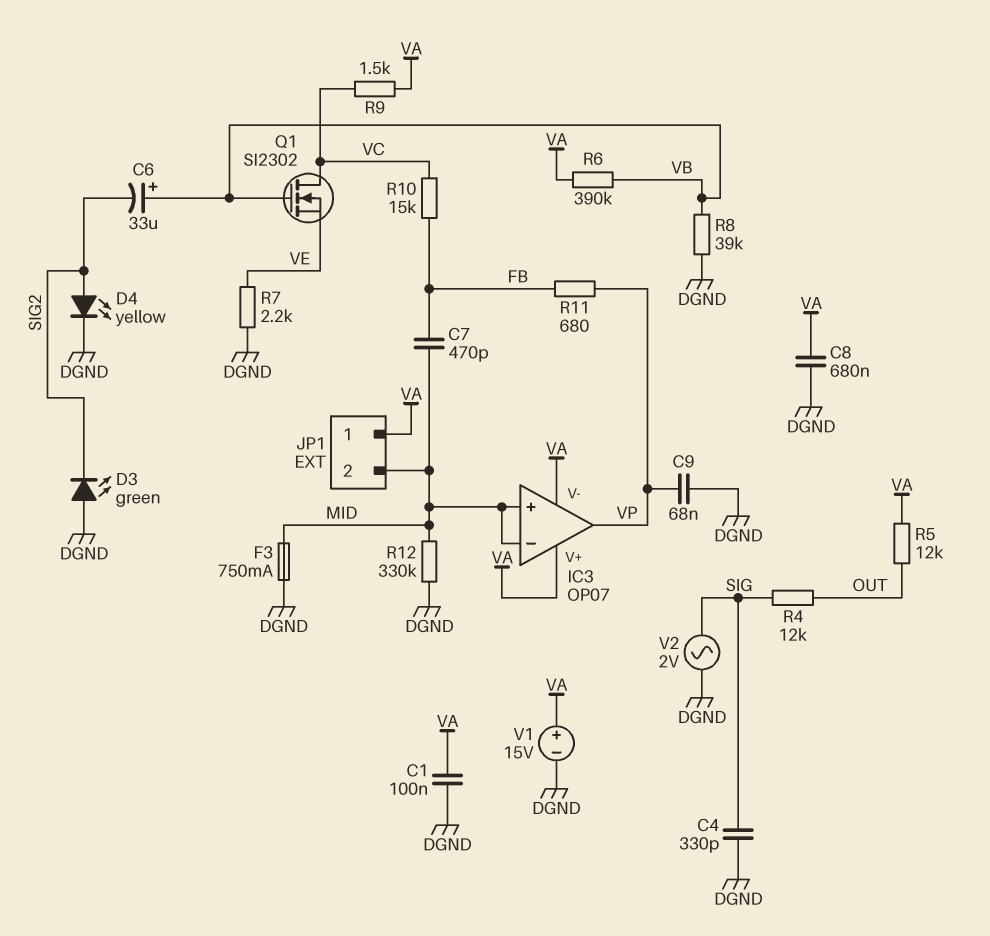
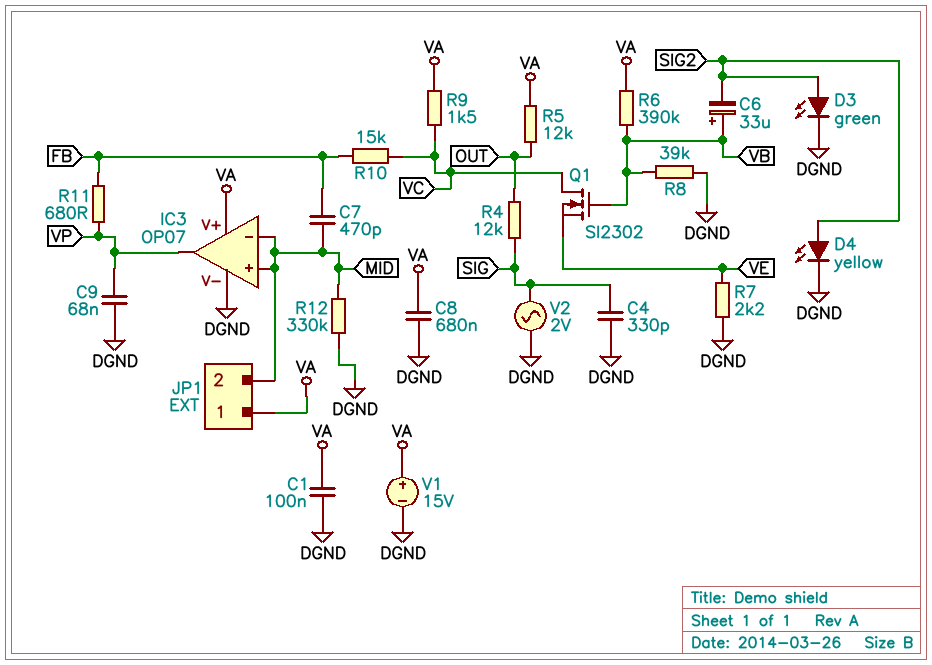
D3: LED green (A DGND, K SIG2) -> LED green (A SIG2, K DGND)
F3: 750mA (DGND, MID) -> none
IC3 pin V-: VA -> DGND

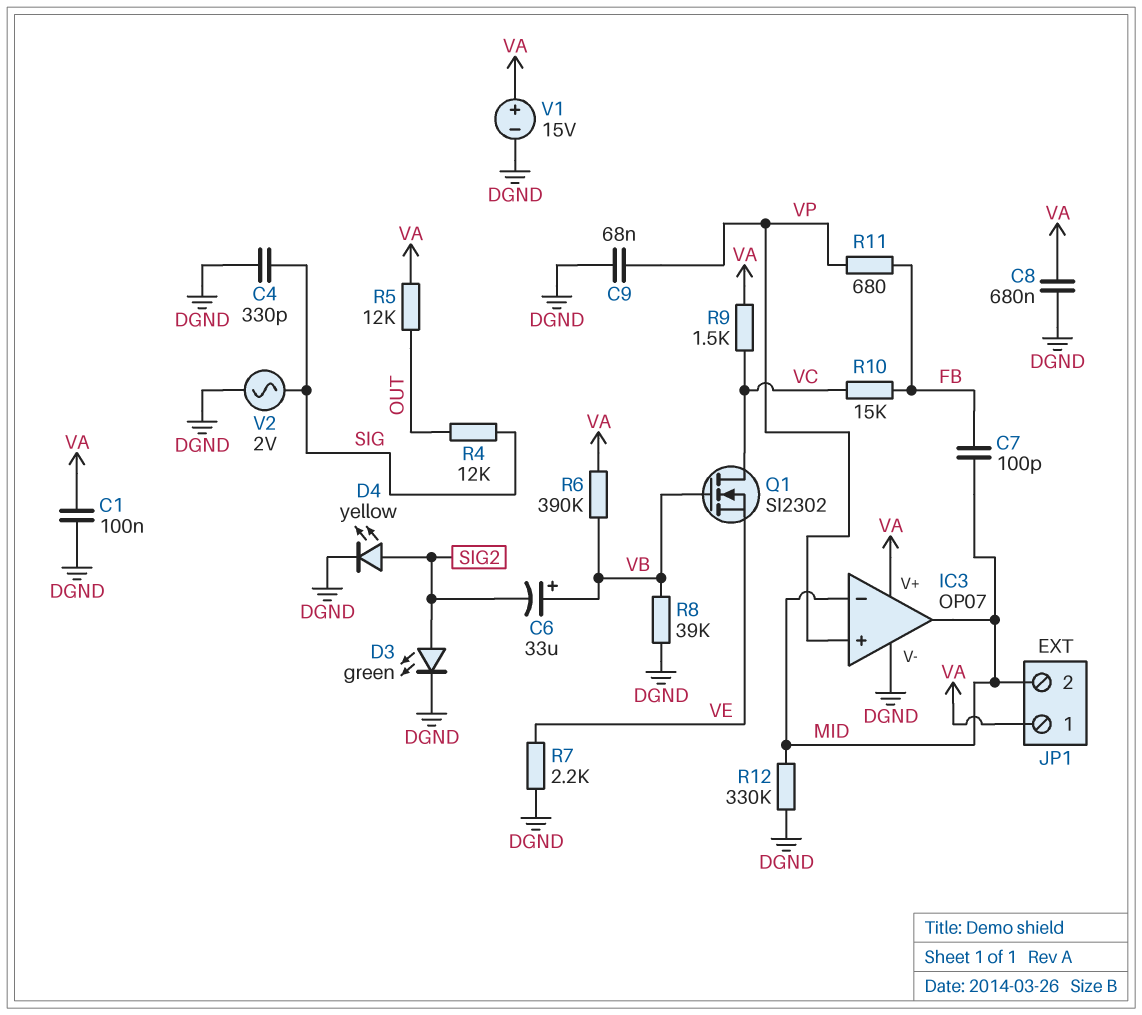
C7: 470pF (FB, MID) -> 100pF (FB, MID)
IC3 pin in+: MID -> VP
IC3 pin out: VP -> MID

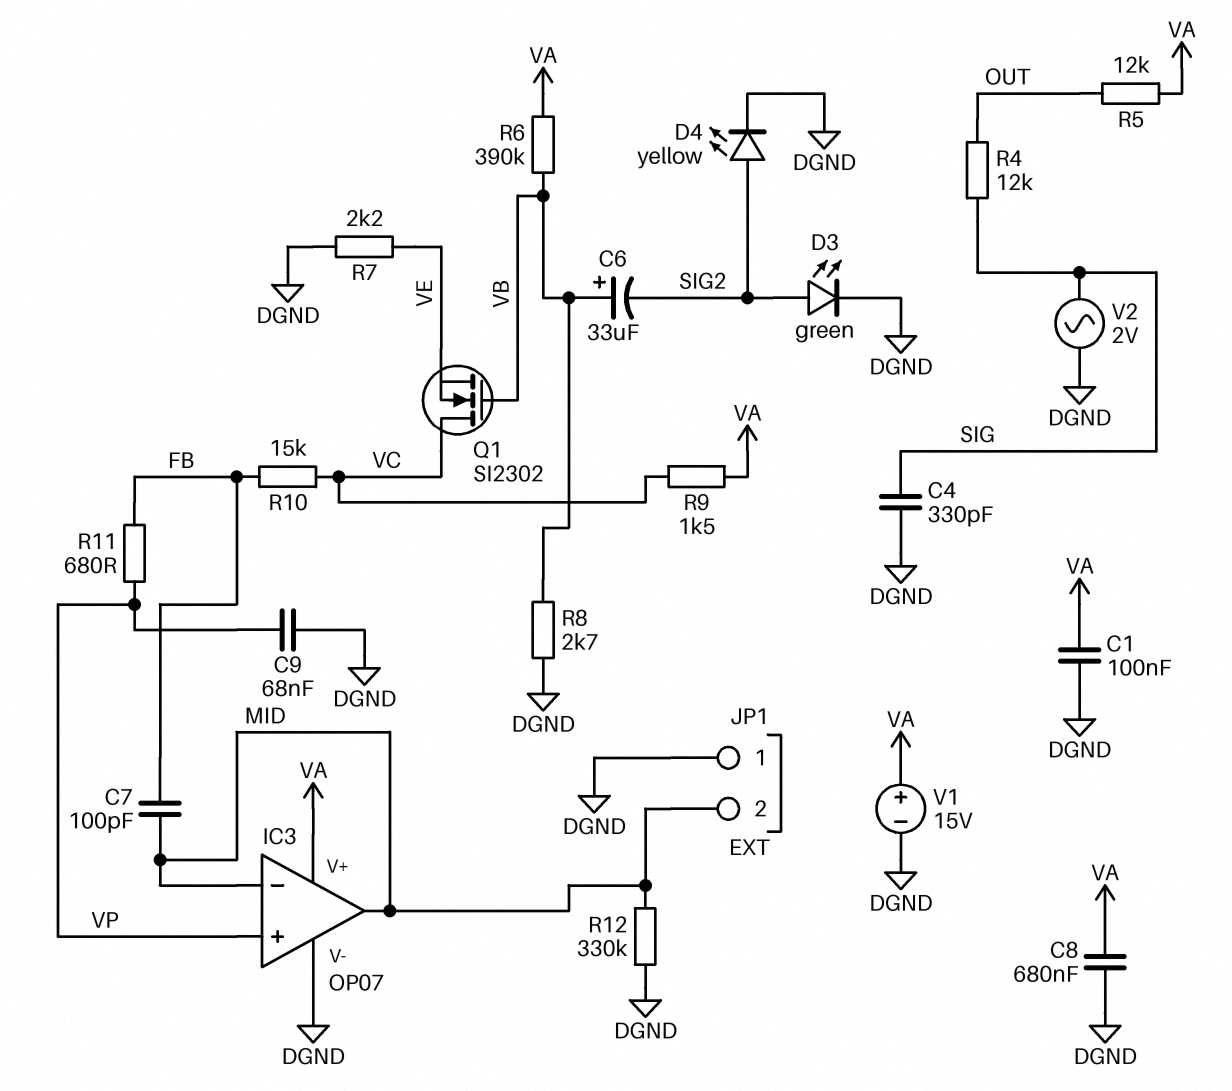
JP1 pin 1: VA -> DGND
R8: 39k (DGND, VB) -> 2.7k (DGND, VB)

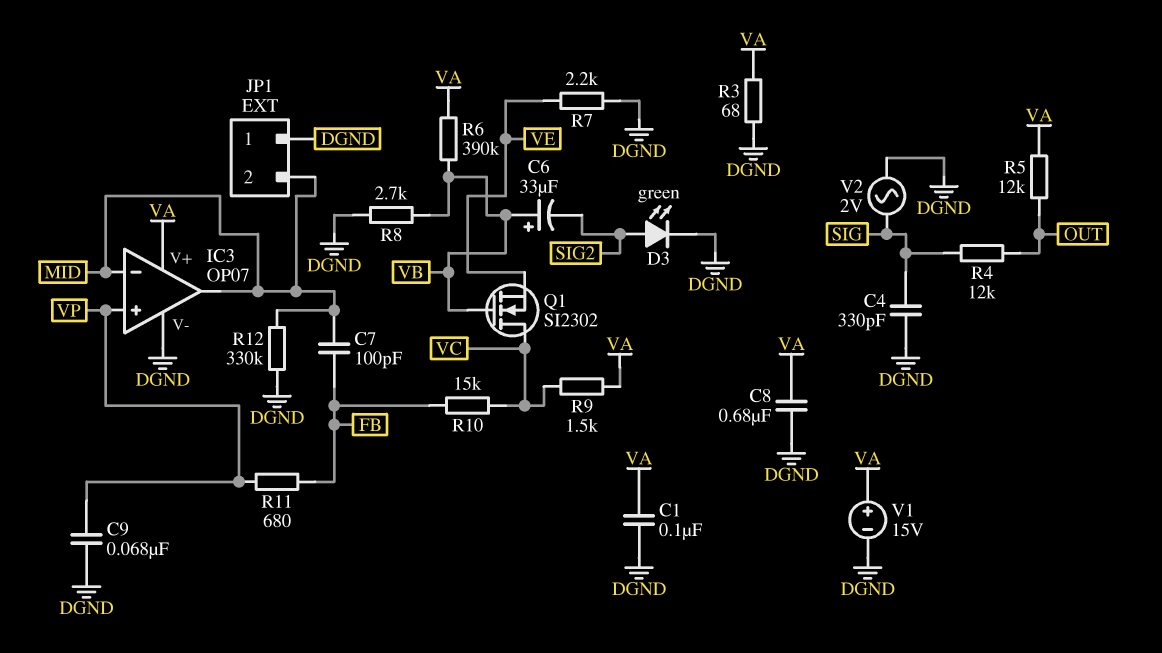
D4: LED yellow (A SIG2, K DGND) -> none
R3: none -> 68 (DGND, VA)

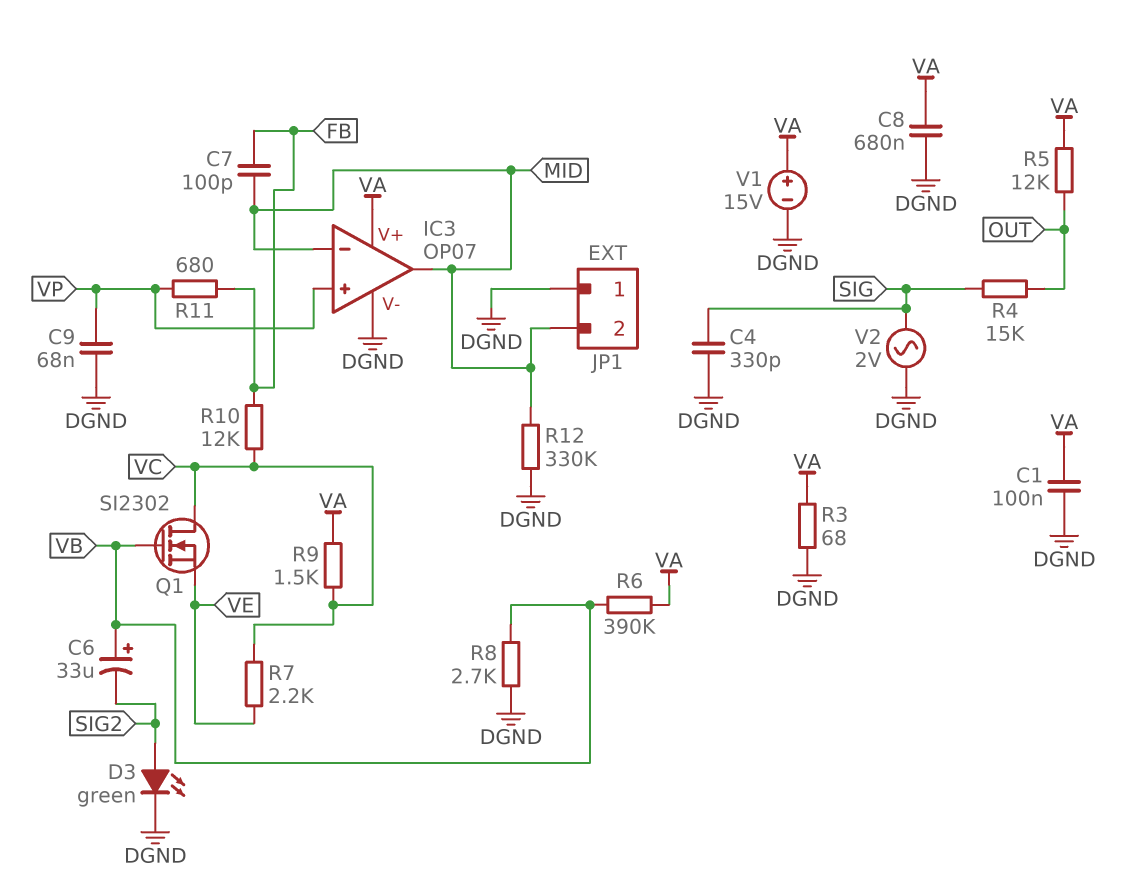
R4: 12k (OUT, SIG) -> 15k (OUT, SIG)
R7: 2.2k (DGND, VE) -> 2.2k (VC, VE)
R10: 15k (FB, VC) -> 12k (FB, VC)

